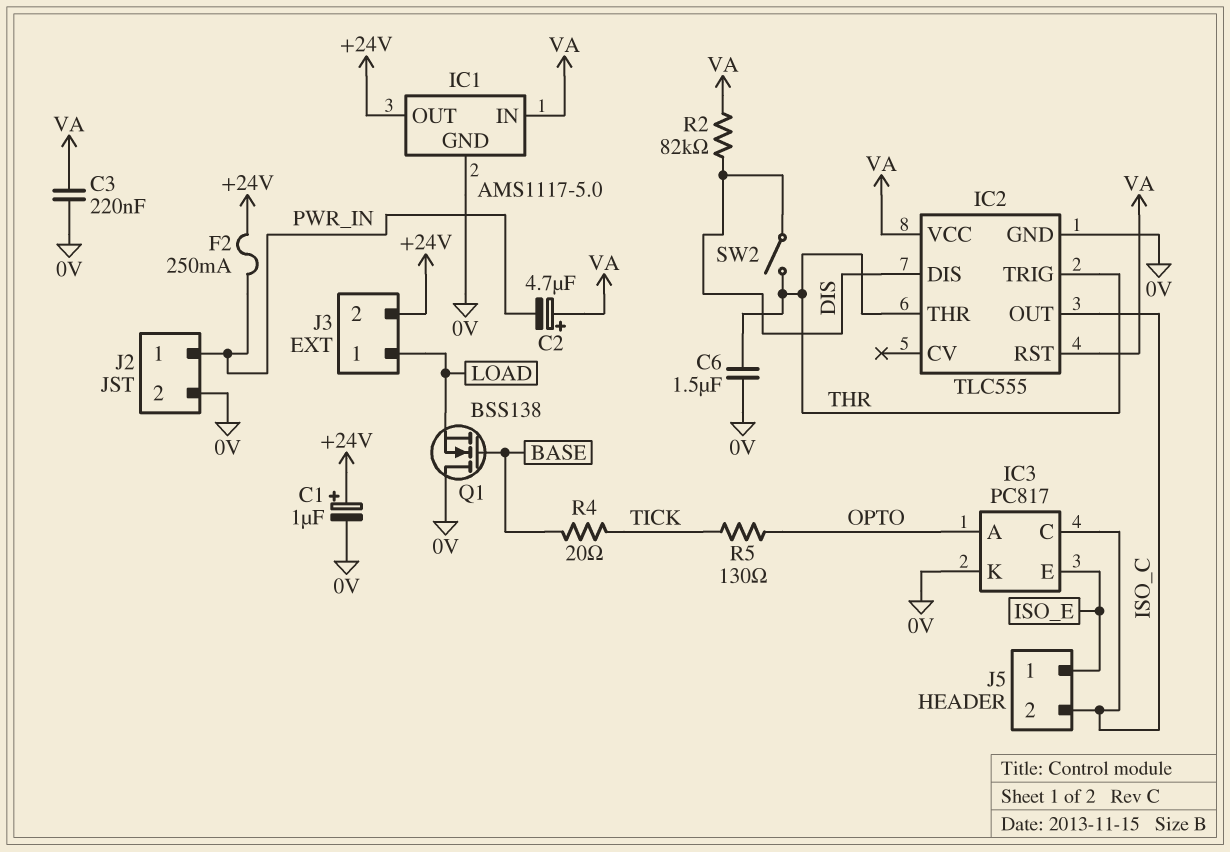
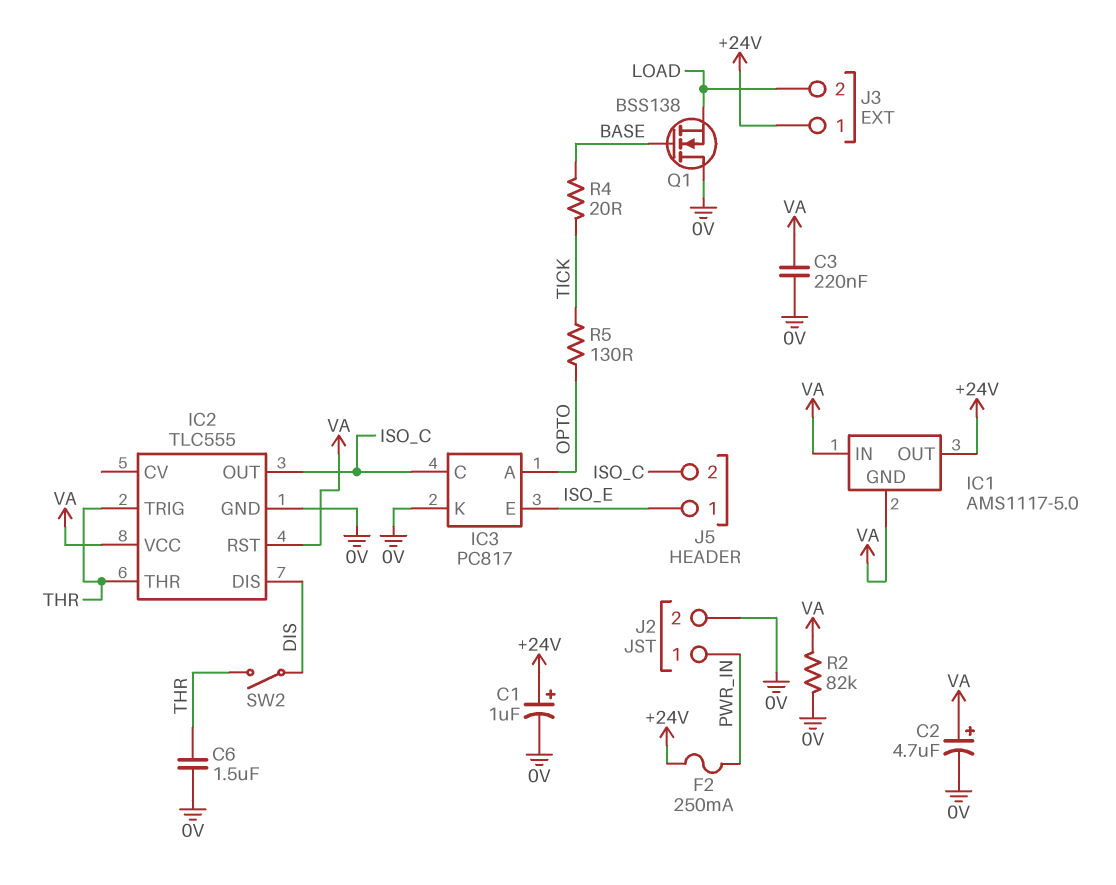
C2: 4.7uF (plus VA, minus PWR_IN) -> 4.7uF (plus VA, minus 0V)
IC1 pin GND: 0V -> VA
J3 pin 1: LOAD -> +24V
J3 pin 2: +24V -> LOAD
R2: 82k (DIS, VA) -> 82k (0V, VA)

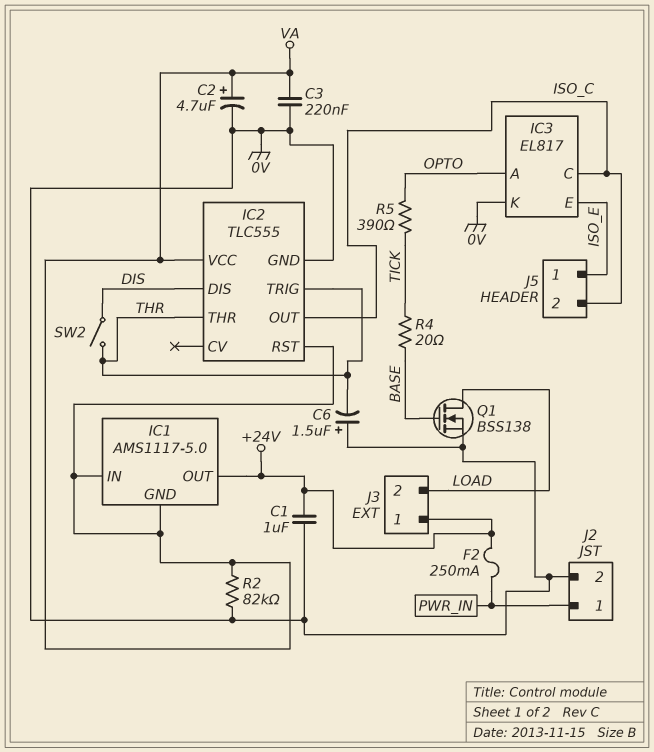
C1: 1uF (plus +24V, minus 0V) -> 1uF (+24V, 0V)
C6: 1.5uF (0V, THR) -> 1.5uF (plus 0V, minus THR)
IC3: PC817 -> EL817
Q1: NMOS BSS138 (G BASE, D 0V, S LOAD) -> NMOS BSS138 (G BASE, D LOAD, S 0V)
R5: 130 (OPTO, TICK) -> 390 (OPTO, TICK)

